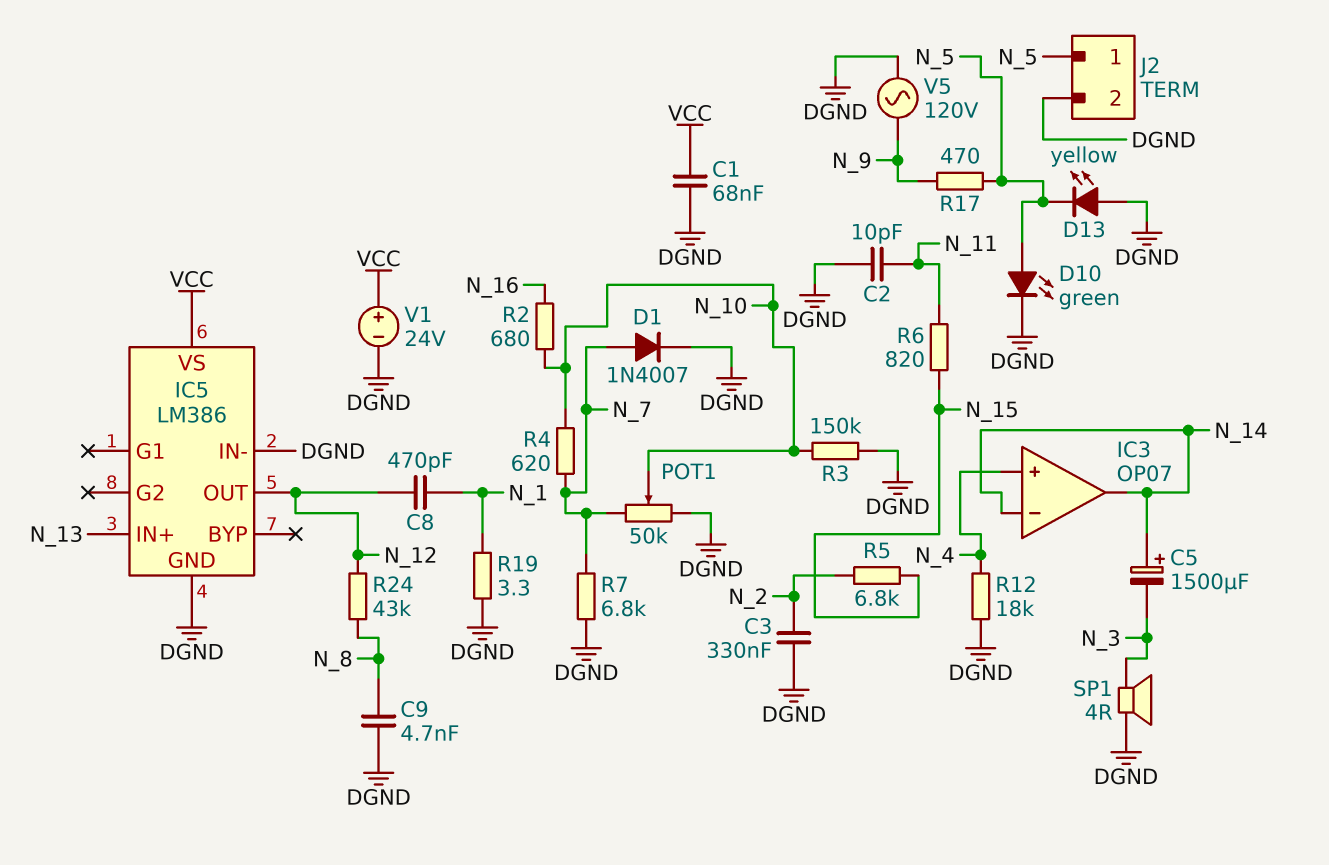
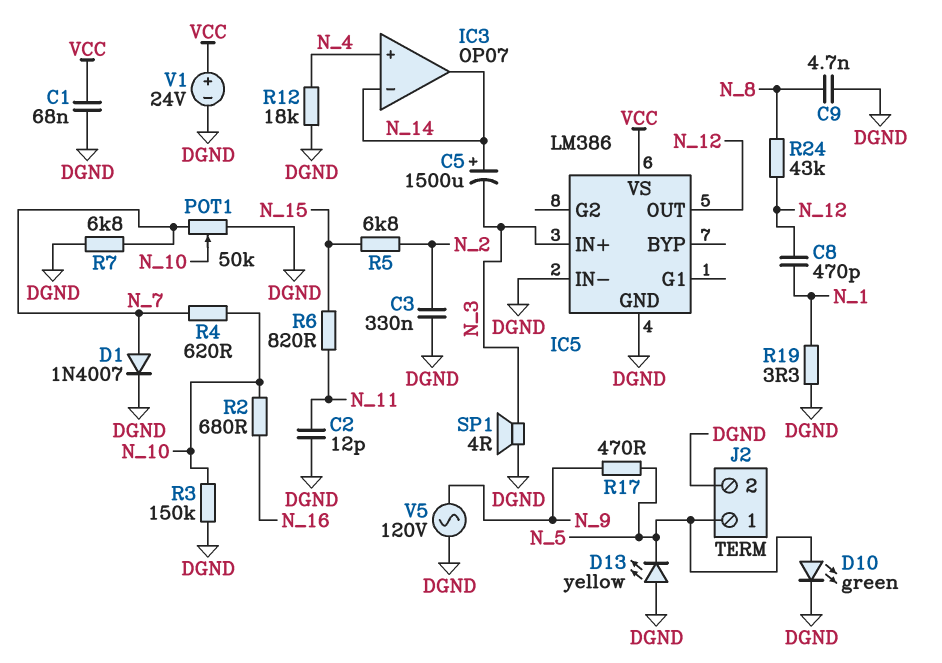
C2: 10pF (DGND, N_11) -> 12pF (DGND, N_11)
IC5 pin IN+: N_13 -> N_3

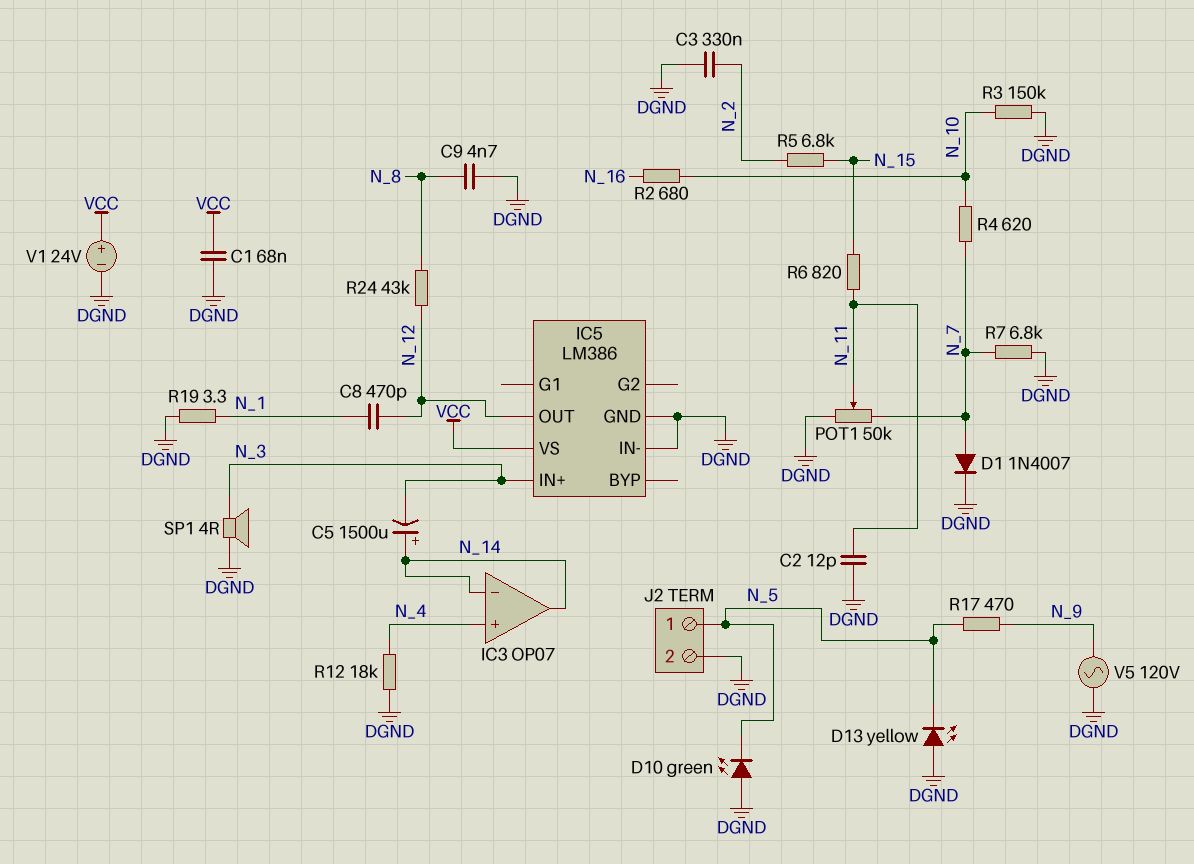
D10: LED green (A N_5, K DGND) -> LED green (A DGND, K N_5)
POT1: 50k (DGND, N_7, wiper N_10) -> 50k (DGND, N_7, wiper N_11)

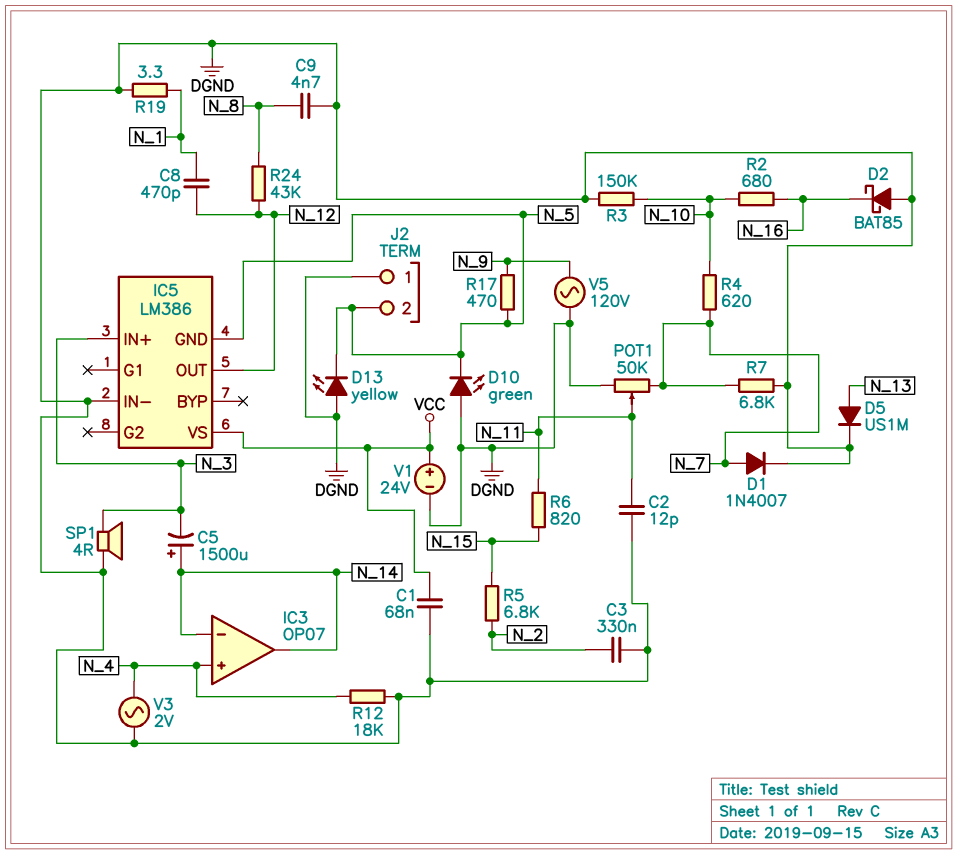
D2: none -> schottky BAT85 (A DGND, K N_16)
D5: none -> diode US1M (A N_13, K DGND)
IC5 pin GND: DGND -> N_5
J2 pin 1: N_5 -> DGND
J2 pin 2: DGND -> N_5
V3: none -> AC 2V (DGND, N_4)

